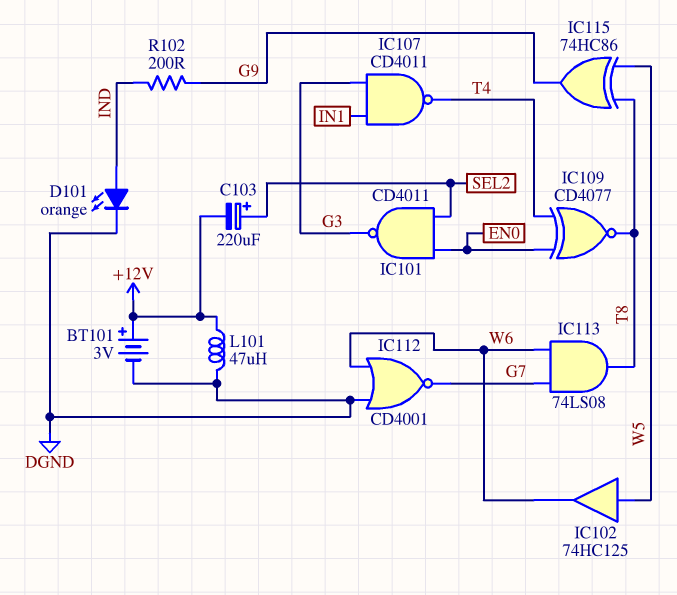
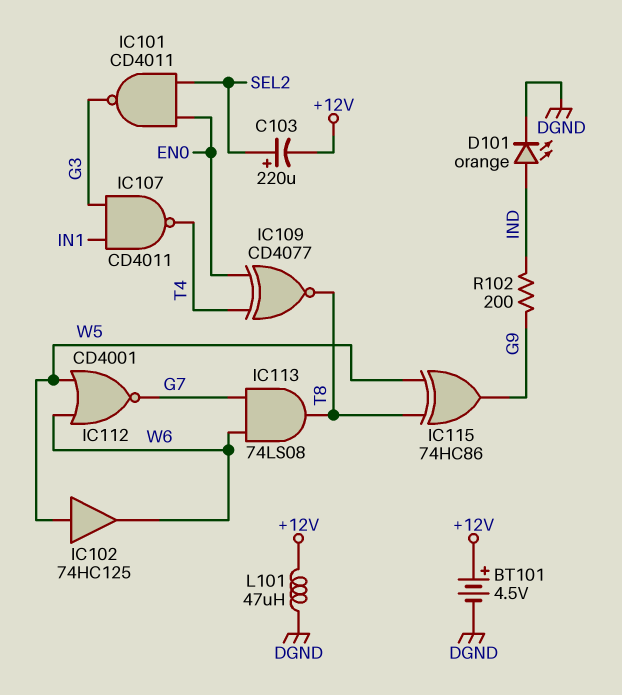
BT101: 3V (plus +12V, minus DGND) -> 4.5V (plus +12V, minus DGND)
IC112: NOR CD4001 (in DGND, in W6, out G7) -> NOR CD4001 (in W5, in W6, out G7)

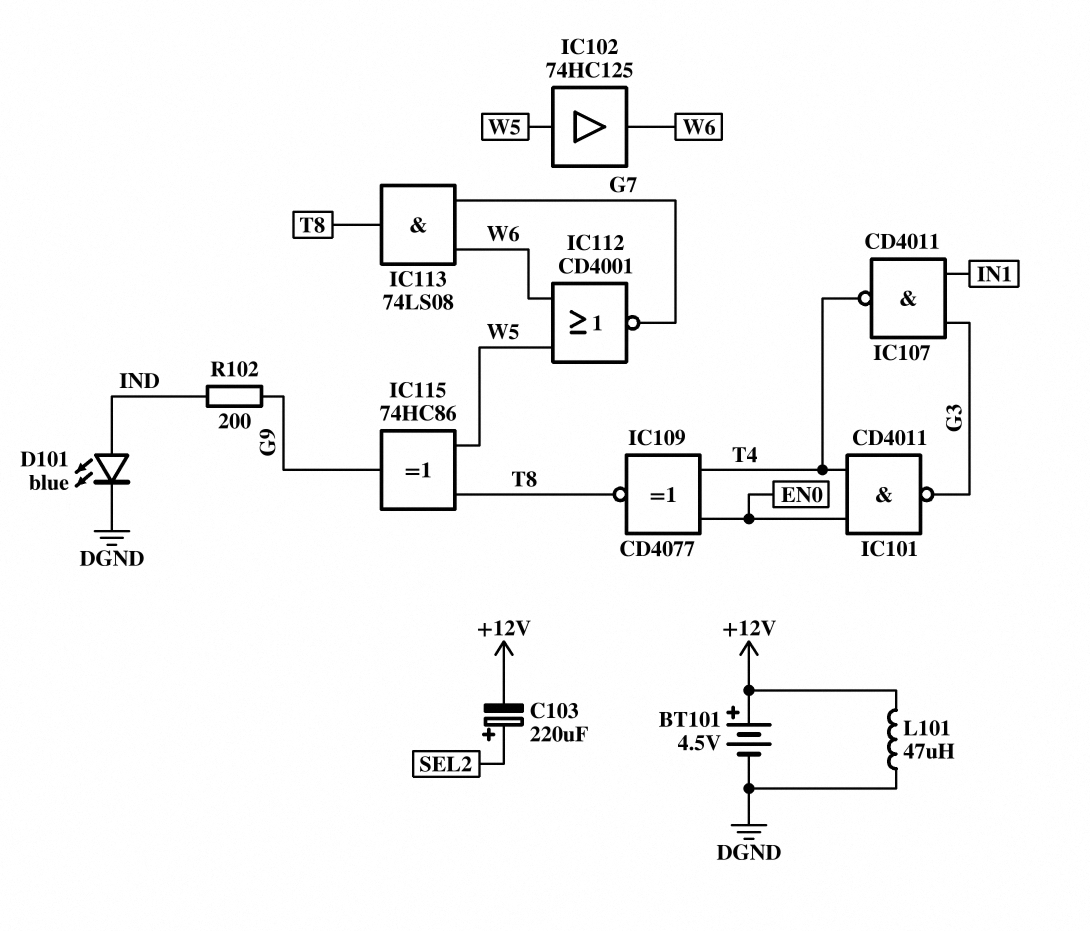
D101: LED orange (A IND, K DGND) -> LED blue (A IND, K DGND)
IC101: NAND CD4011 (in EN0, in SEL2, out G3) -> NAND CD4011 (in EN0, in T4, out G3)

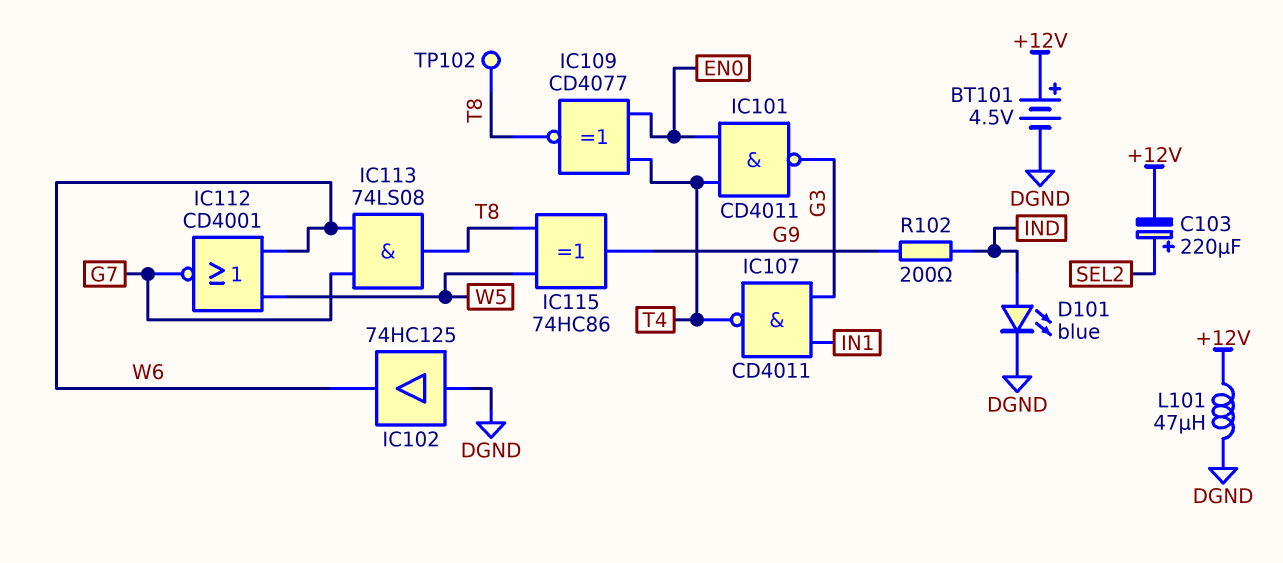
IC102: buffer 74HC125 (in W5, out W6) -> buffer 74HC125 (in DGND, out W6)
TP102: none -> test point (T8)

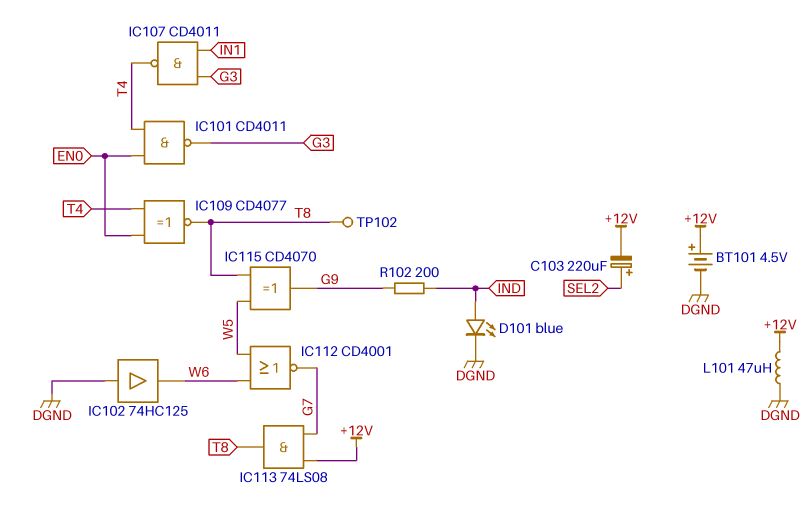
IC113: AND 74LS08 (in G7, in W6, out T8) -> AND 74LS08 (in +12V, in G7, out T8)
IC115: XOR 74HC86 (in T8, in W5, out G9) -> XOR CD4070 (in T8, in W5, out G9)

